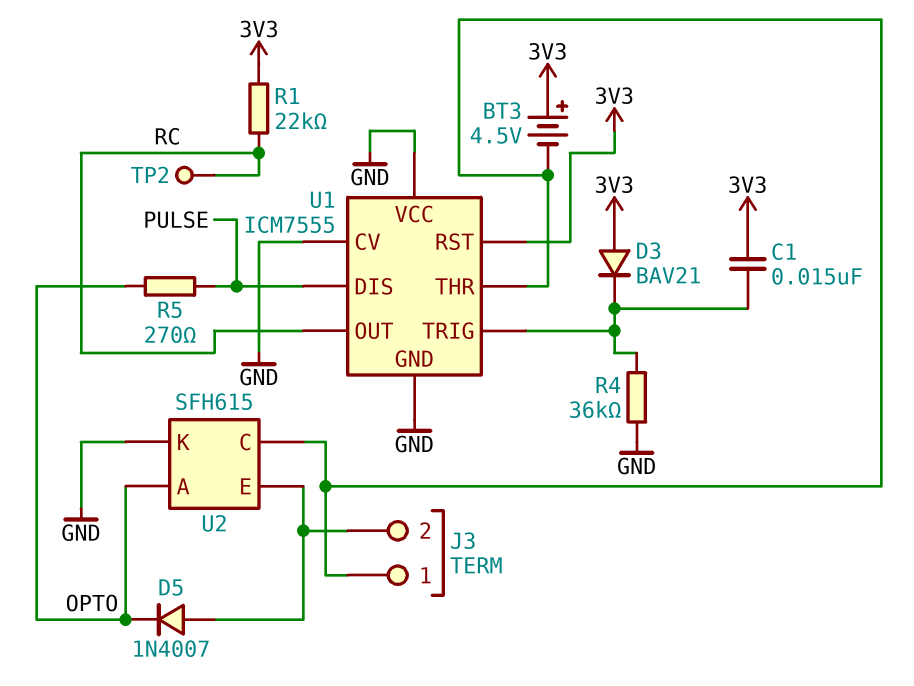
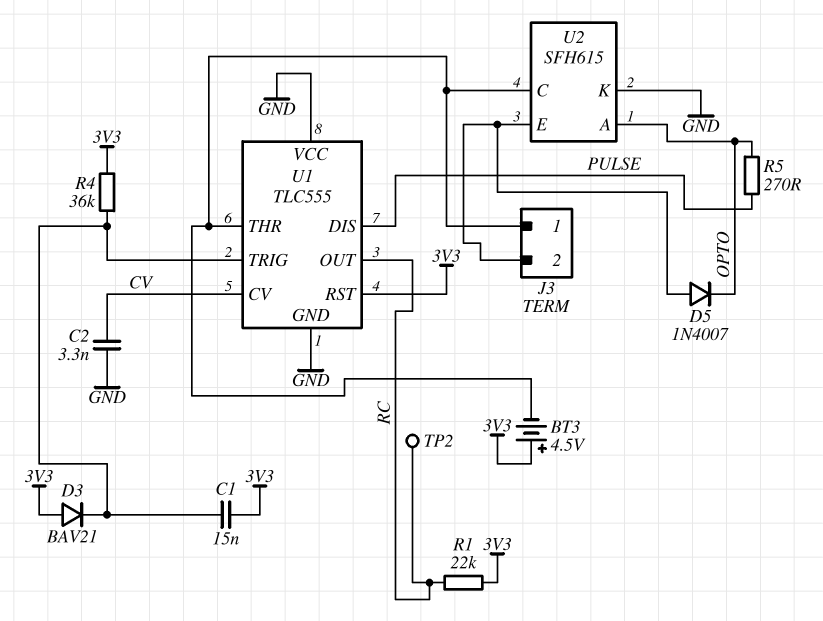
C2: none -> 3.3nF (CV, GND)
R4: 36k (GND, U1/TRIG) -> 36k (3V3, U1/TRIG)
U1: ICM7555 -> TLC555
U1 pin CV: GND -> CV

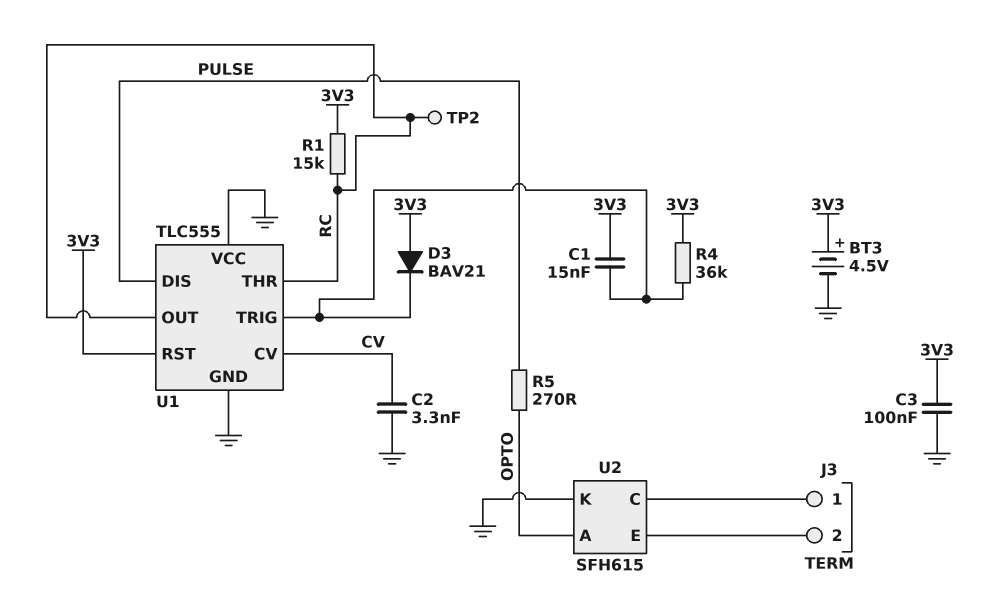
BT3: 4.5V (plus 3V3, minus J3/1) -> 4.5V (plus 3V3, minus GND)
C3: none -> 100nF (3V3, GND)
D5: diode 1N4007 (A J3/2, K OPTO) -> none
R1: 22k (3V3, RC) -> 15k (3V3, RC)
U1 pin THR: J3/1 -> RC

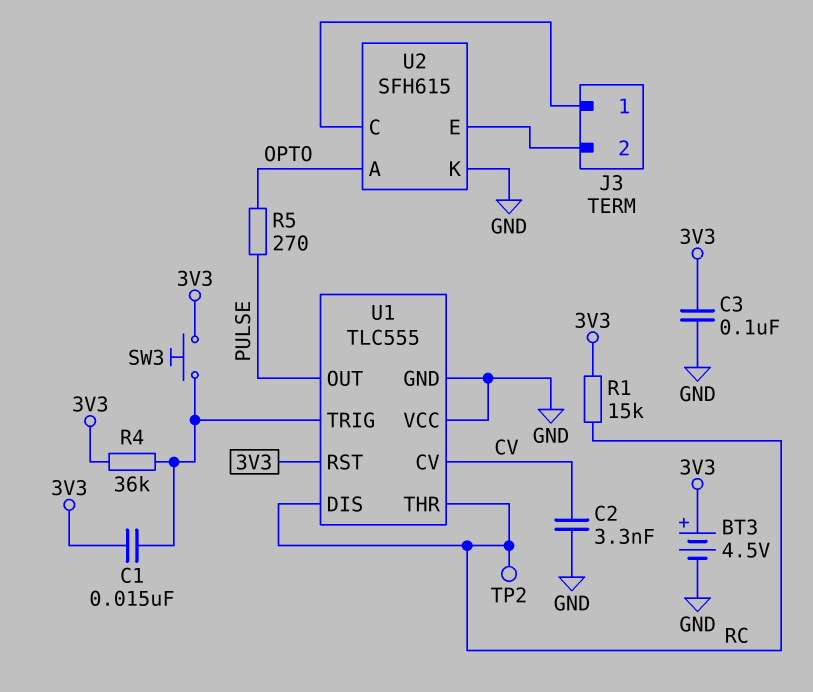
D3: diode BAV21 (A 3V3, K U1/TRIG) -> none
SW3: none -> button (3V3, U1/TRIG)
U1 pin DIS: PULSE -> RC
U1 pin OUT: RC -> PULSE

